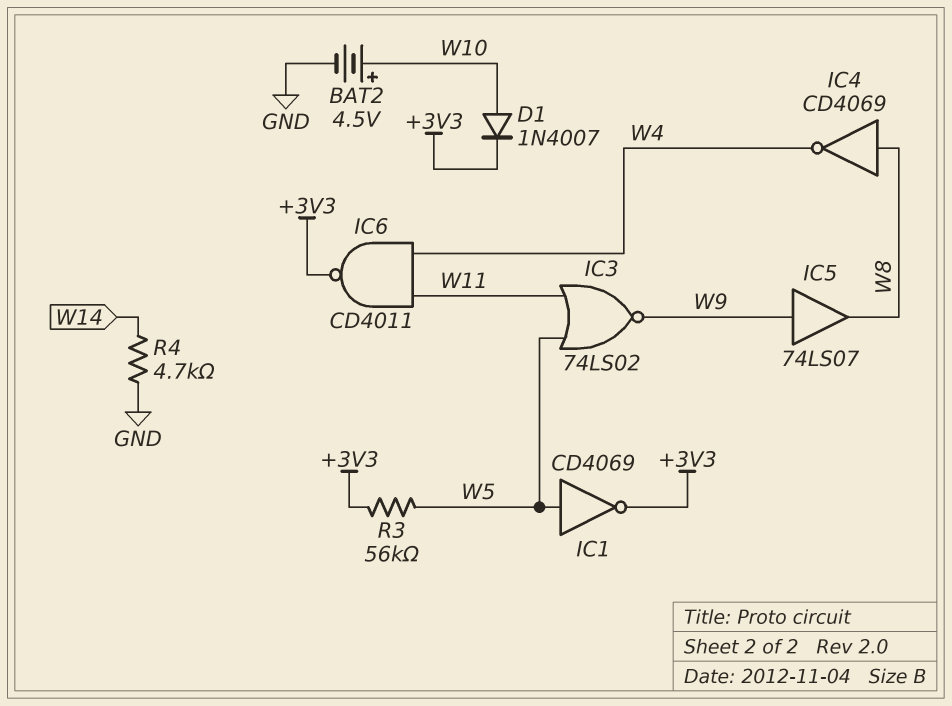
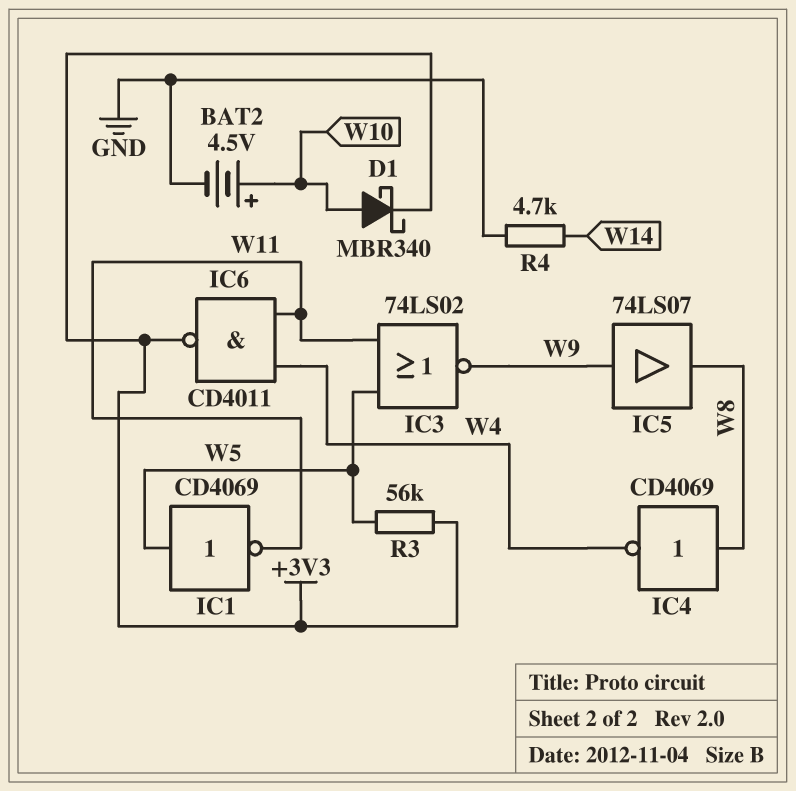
D1: diode 1N4007 (A W10, K +3V3) -> schottky MBR340 (A W10, K +3V3)
IC1: NOT CD4069 (in W5, out +3V3) -> NOT CD4069 (in W5, out W11)

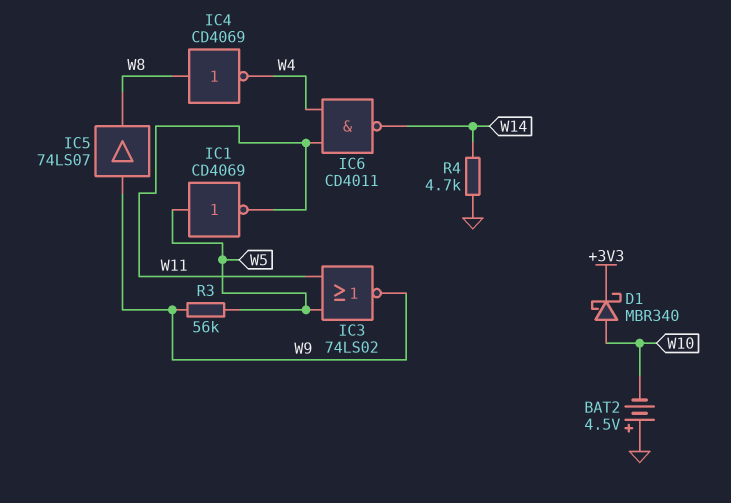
BAT2: 4.5V (plus W10, minus GND) -> 4.5V (plus GND, minus W10)
IC6: NAND CD4011 (in W4, in W11, out +3V3) -> NAND CD4011 (in W4, in W11, out W14)
R3: 56k (+3V3, W5) -> 56k (W5, W9)

